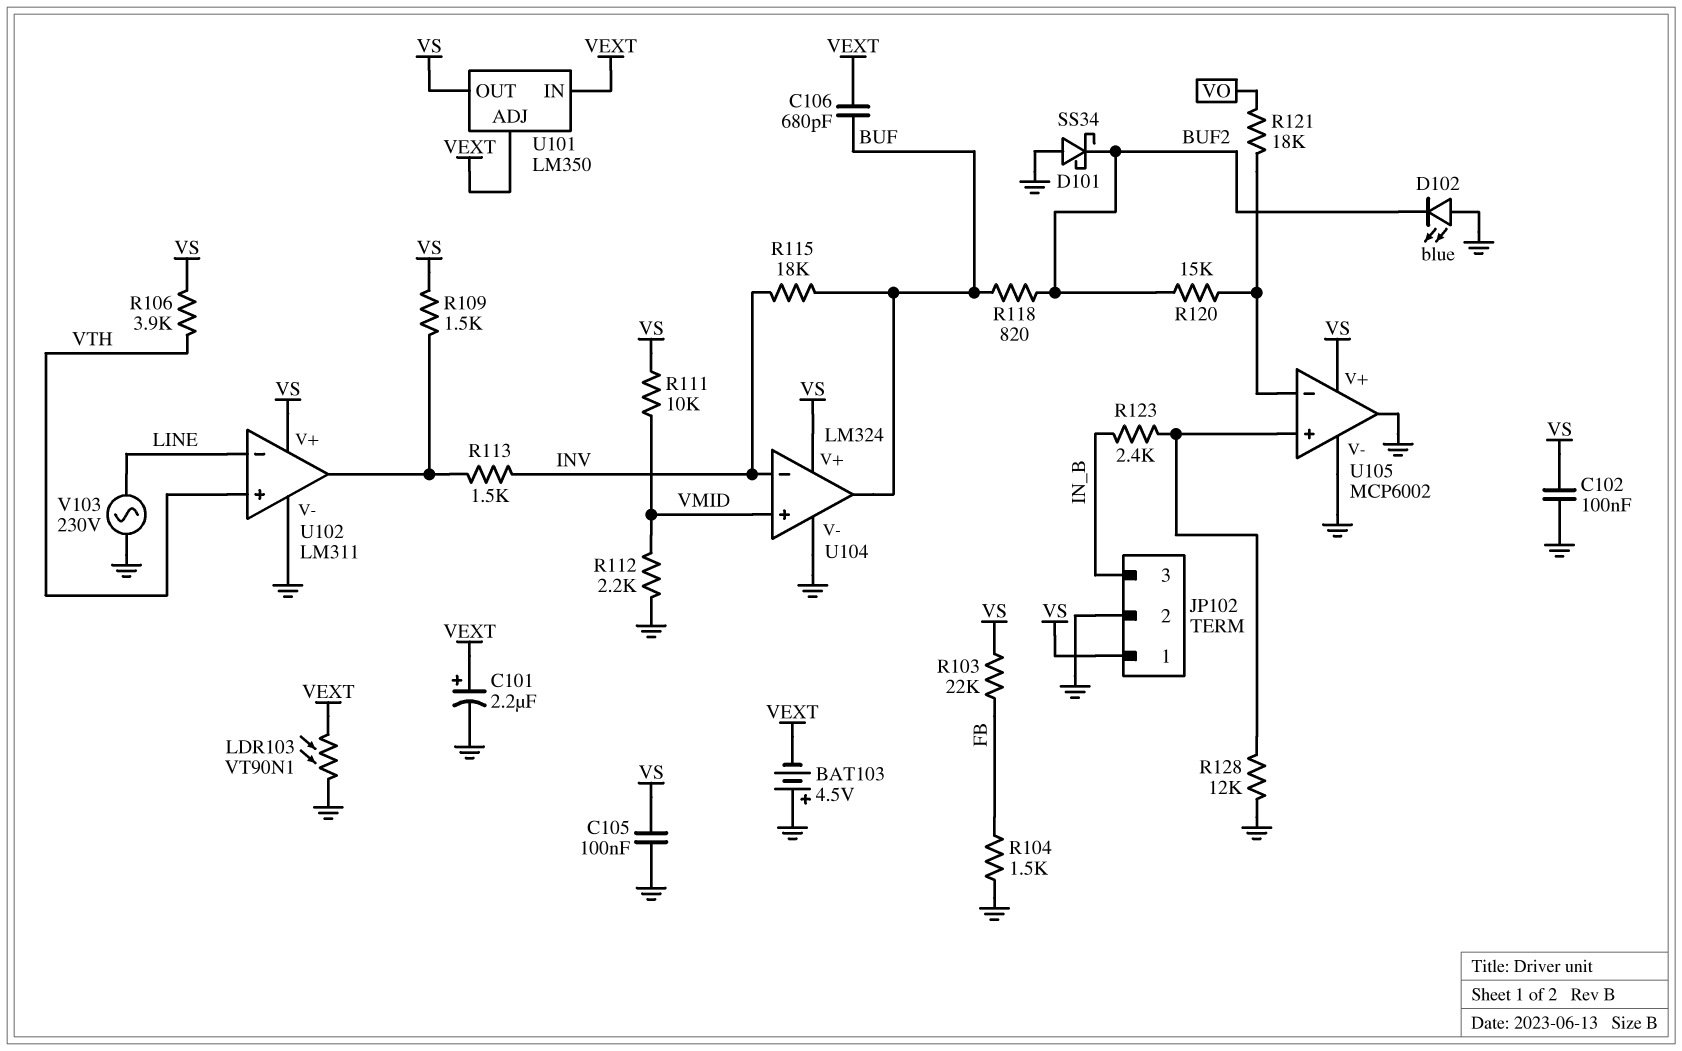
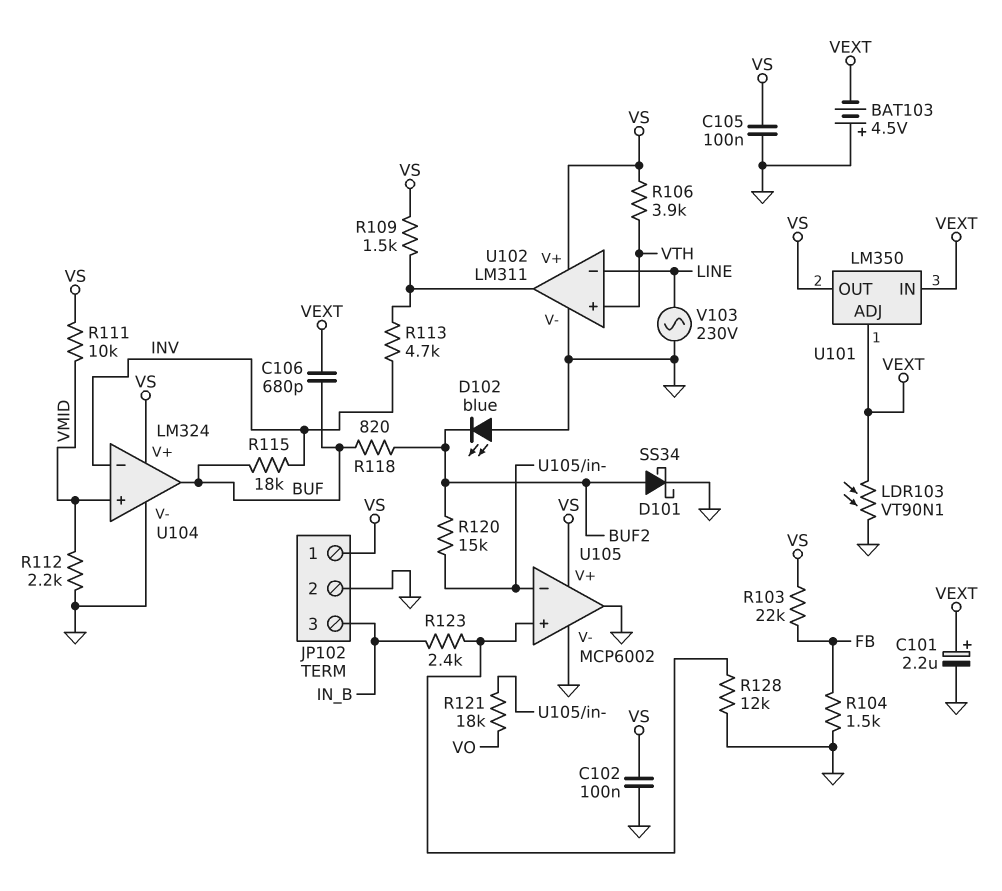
D101: schottky SS34 (A GND, K BUF2) -> schottky SS34 (A BUF2, K GND)
R113: 1.5k (INV, U102/out) -> 4.7k (INV, U102/out)

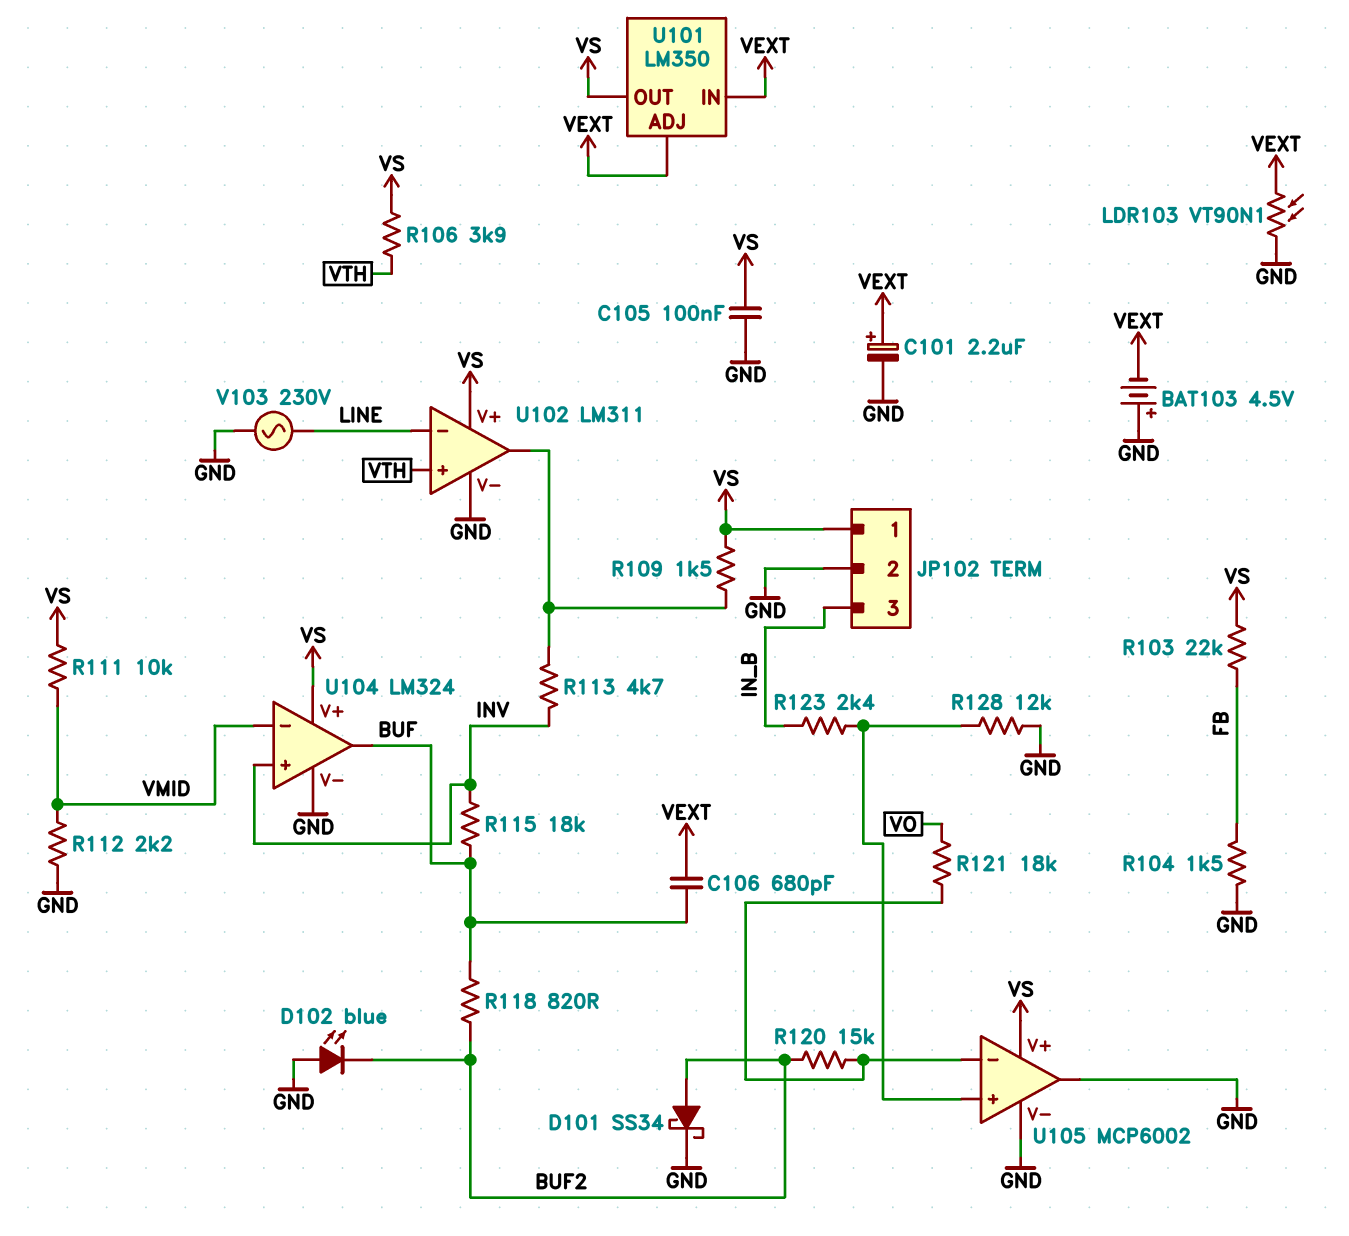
C102: 100nF (GND, VS) -> none
U104 pin in+: VMID -> INV
U104 pin in-: INV -> VMID

